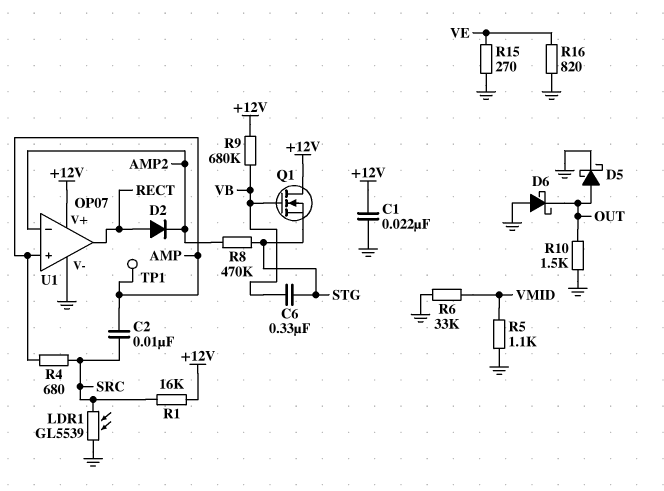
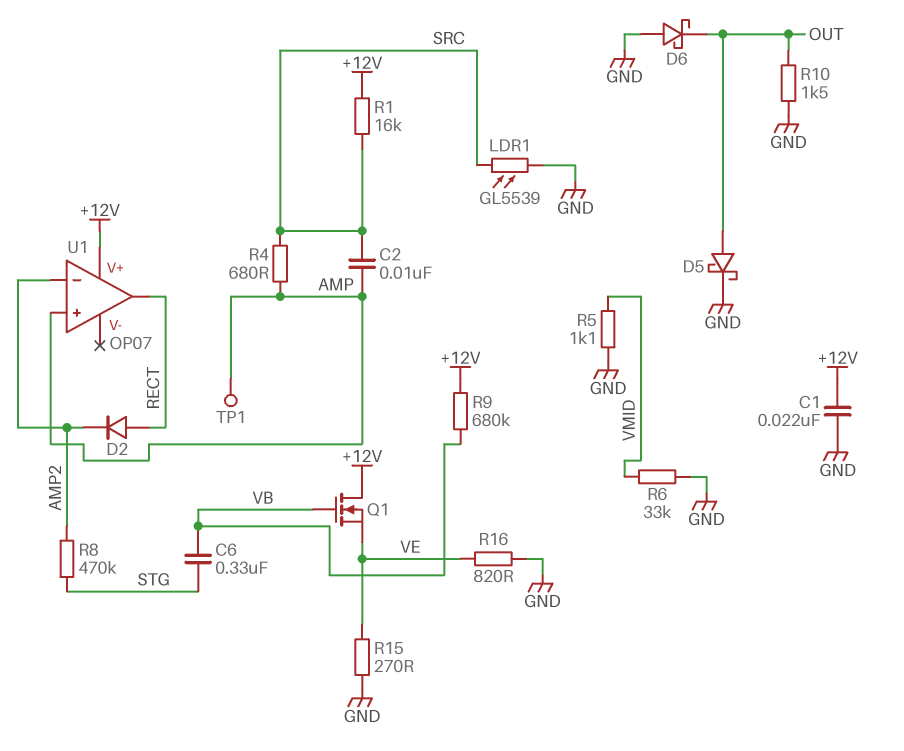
Q1: NMOS (G VB, D +12V, S STG) -> NMOS (G VB, D +12V, S VE)
U1 pin V-: GND -> none

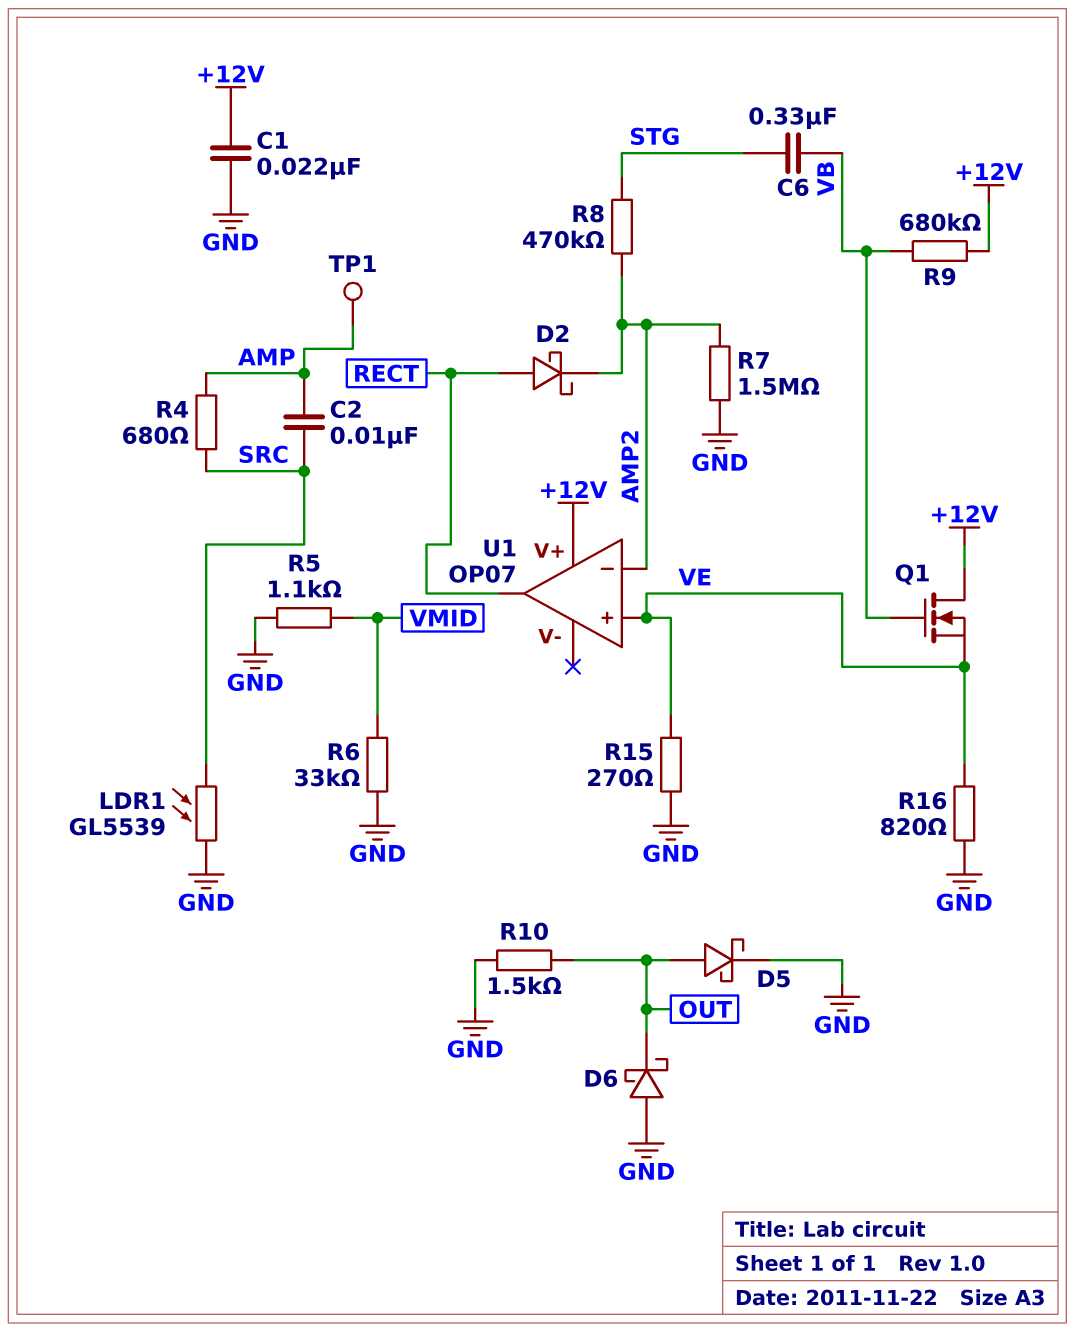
D2: diode (A RECT, K AMP2) -> schottky (A RECT, K AMP2)
R1: 16k (+12V, SRC) -> none
R7: none -> 1.5M (AMP2, GND)
U1 pin in+: AMP -> VE

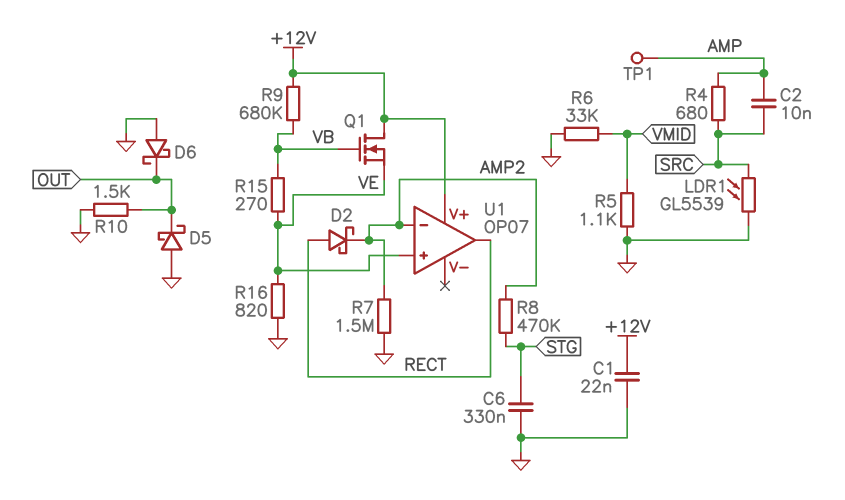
C6: 330nF (STG, VB) -> 330nF (GND, STG)
D5: schottky (A OUT, K GND) -> schottky (A GND, K OUT)
R15: 270 (GND, VE) -> 270 (VB, VE)

